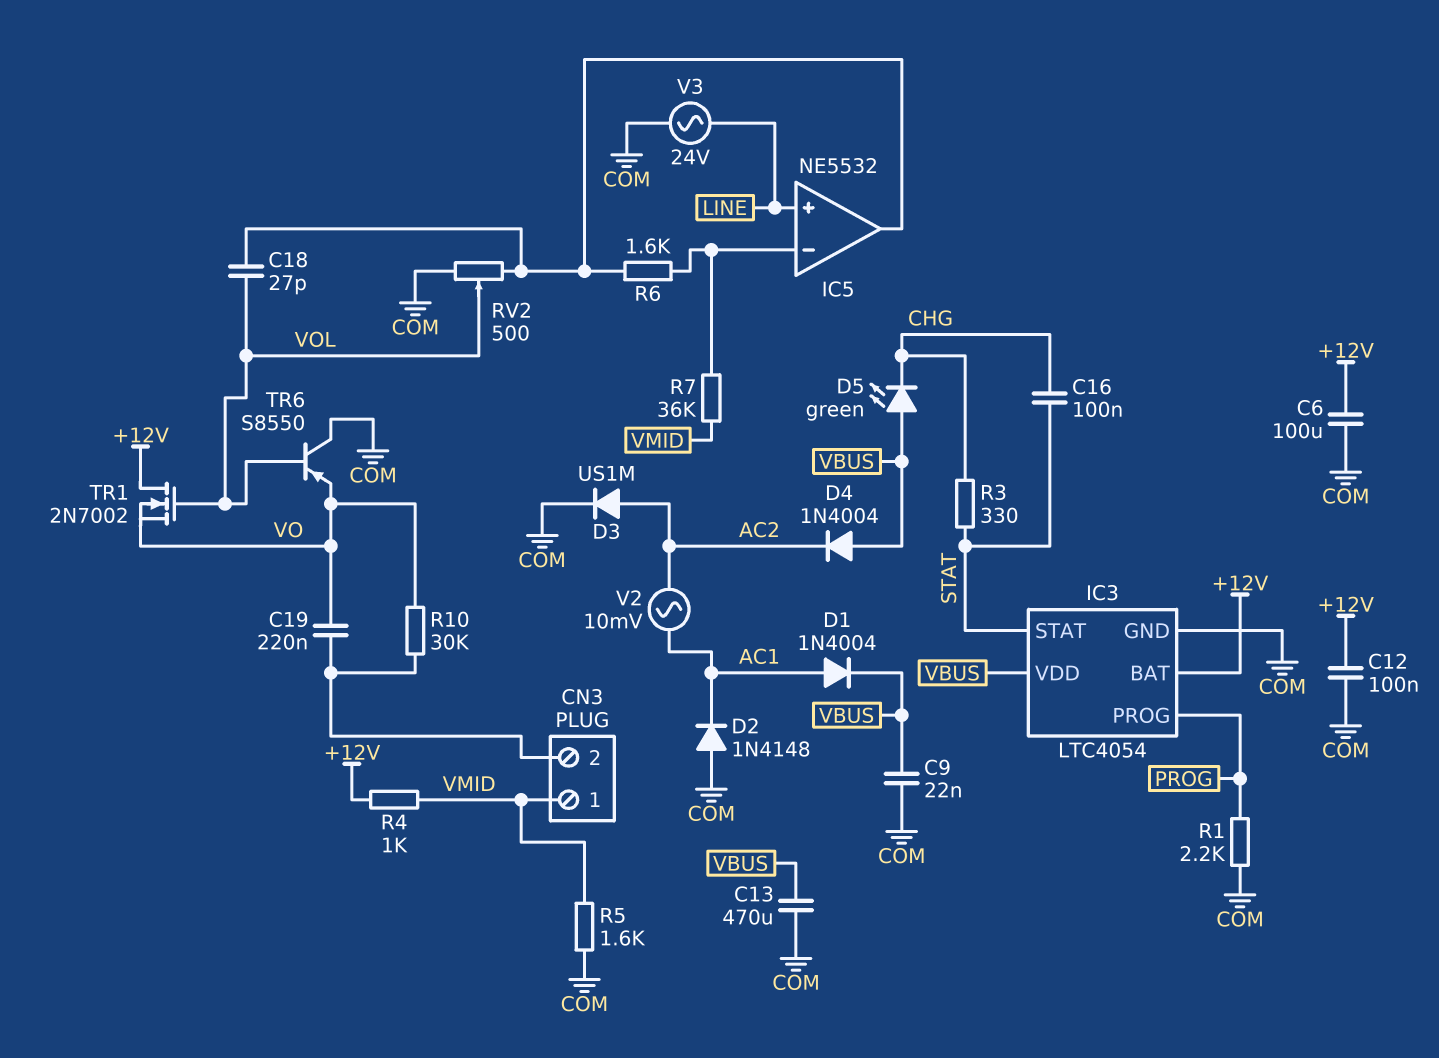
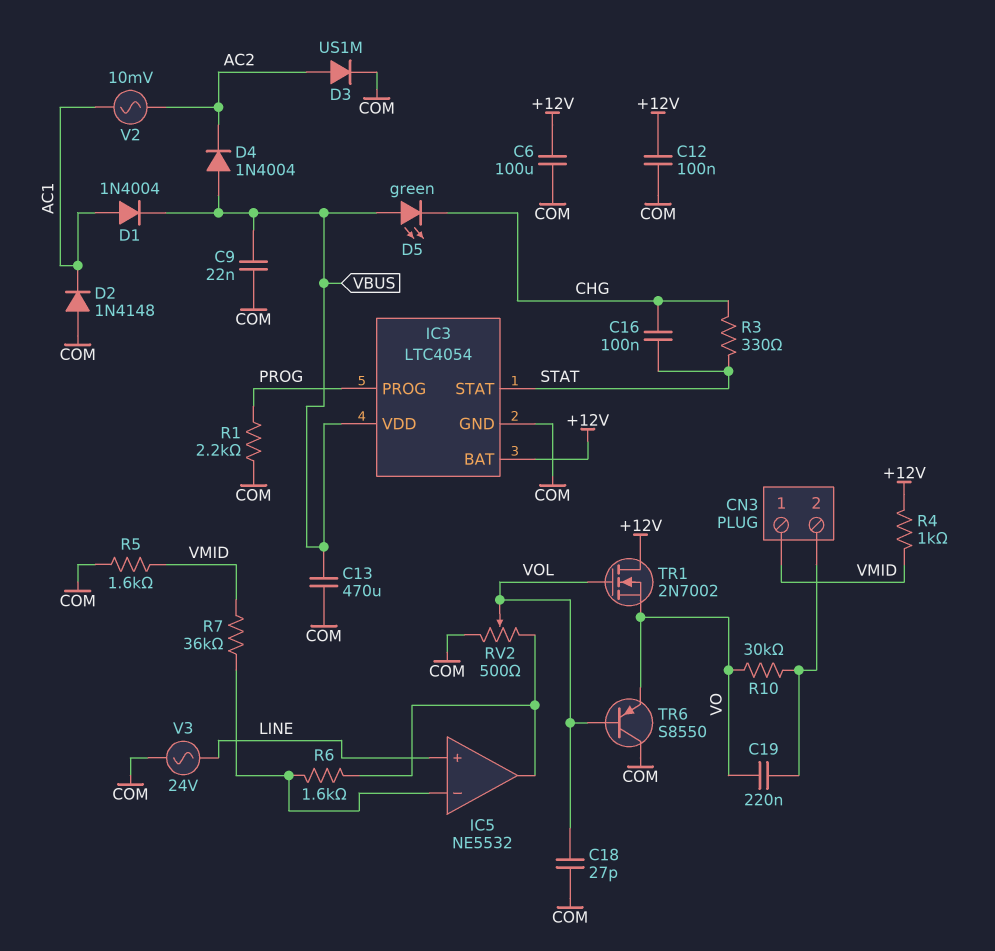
C18: 27pF (IC5/out, VOL) -> 27pF (COM, VOL)

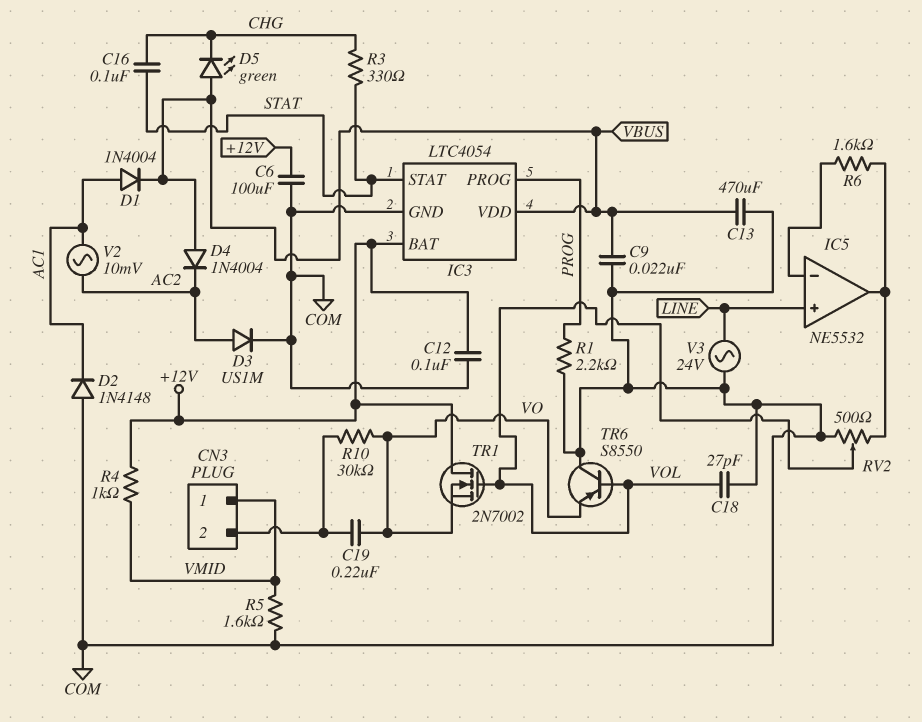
R7: 36k (IC5/in-, VMID) -> none

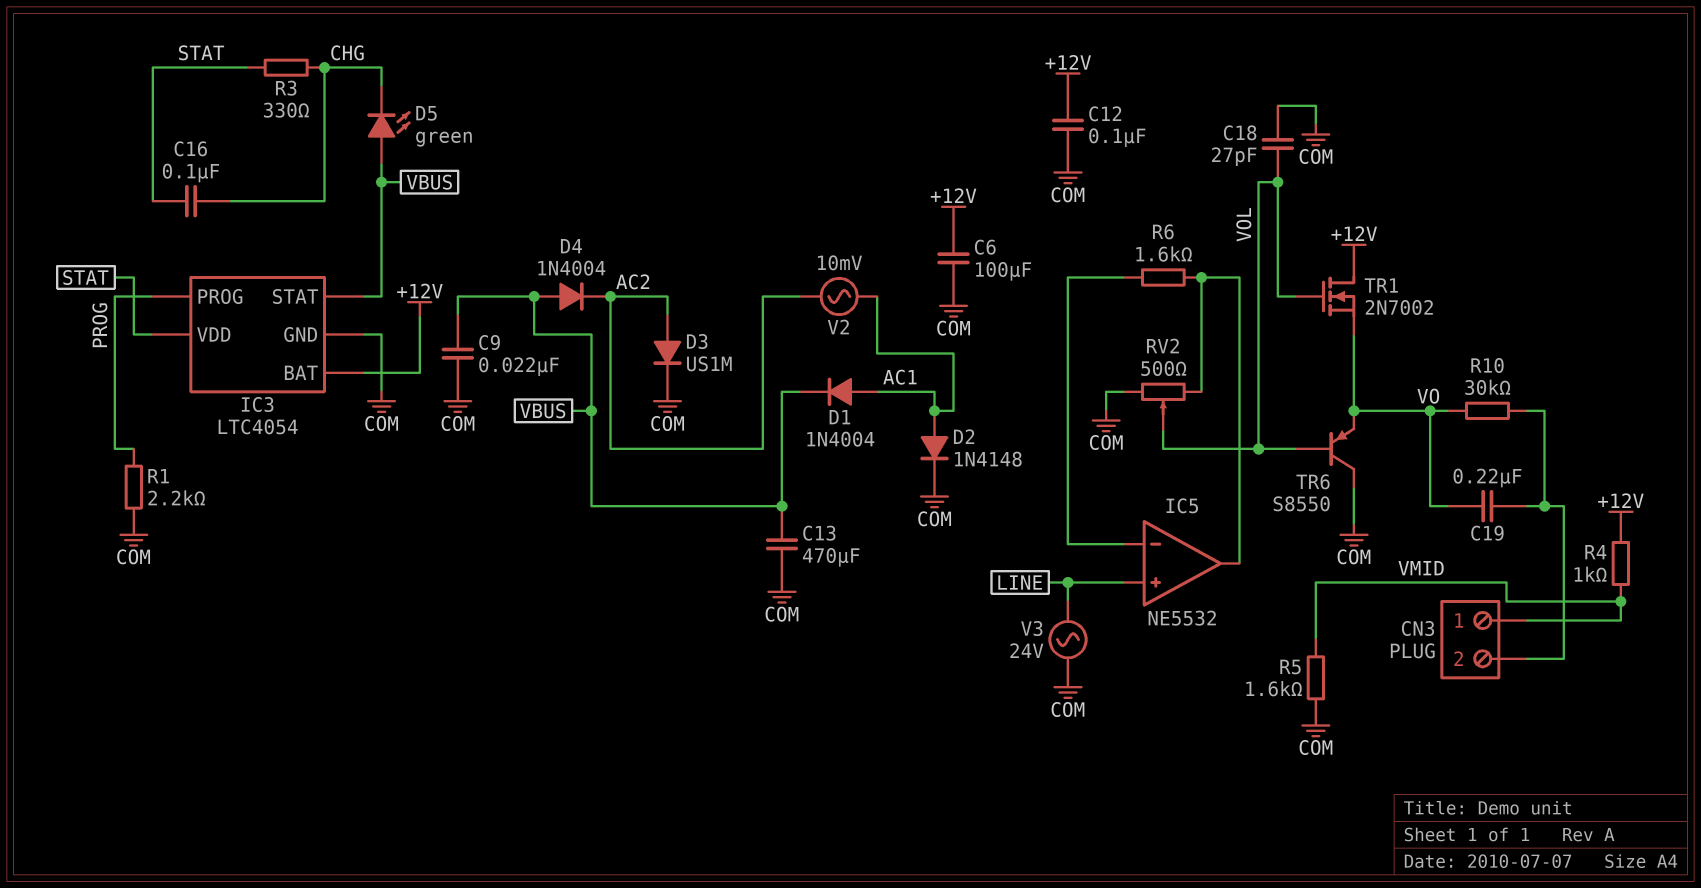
D2: diode 1N4148 (A COM, K AC1) -> diode 1N4148 (A AC1, K COM)
IC3 pin STAT: STAT -> VBUS
IC3 pin VDD: VBUS -> STAT

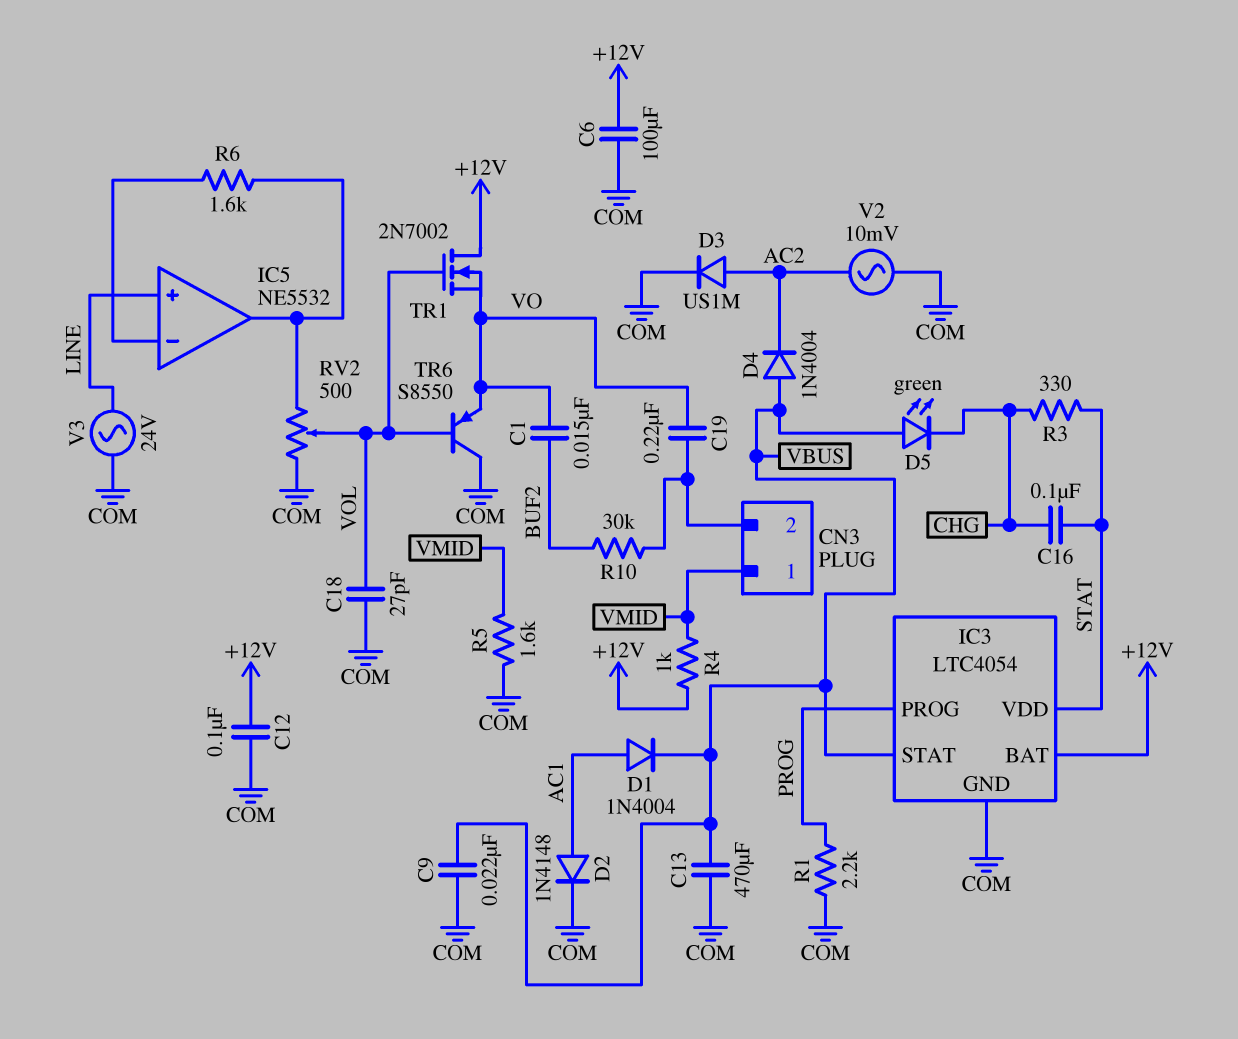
C1: none -> 15nF (BUF2, VO)
R10: 30k (CN3/2, VO) -> 30k (BUF2, CN3/2)
V2: AC 10mV (AC1, AC2) -> AC 10mV (AC2, COM)

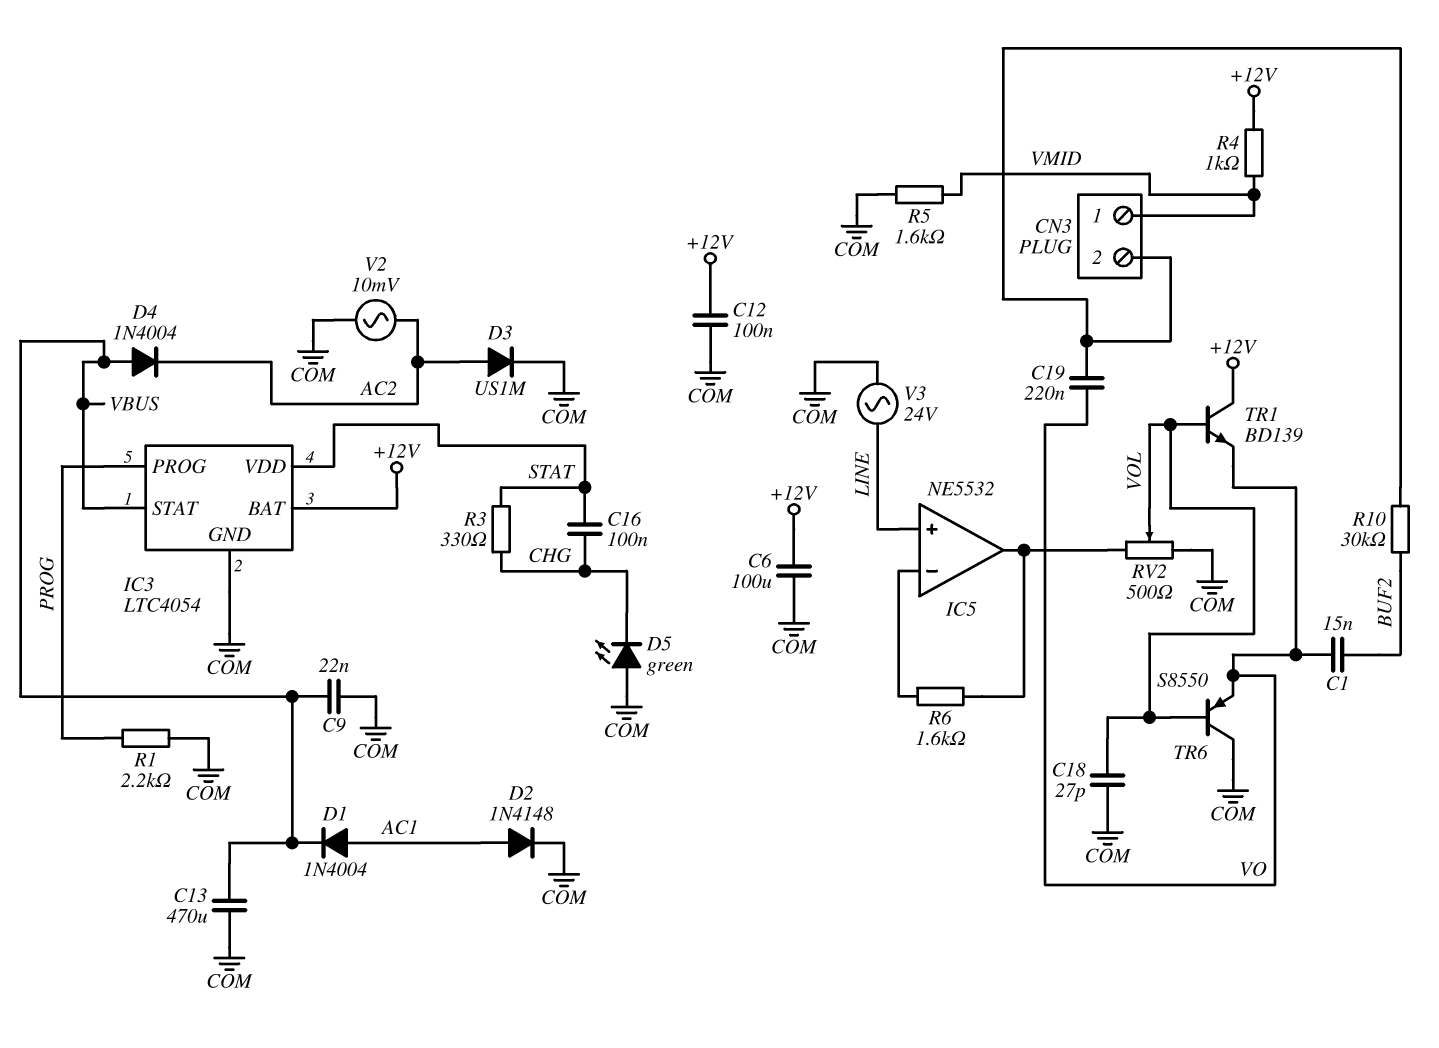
D5: LED green (A VBUS, K CHG) -> LED green (A COM, K CHG)
TR1: NMOS 2N7002 (G VOL, D +12V, S VO) -> NPN BD139 (B VOL, C +12V, E VO)

